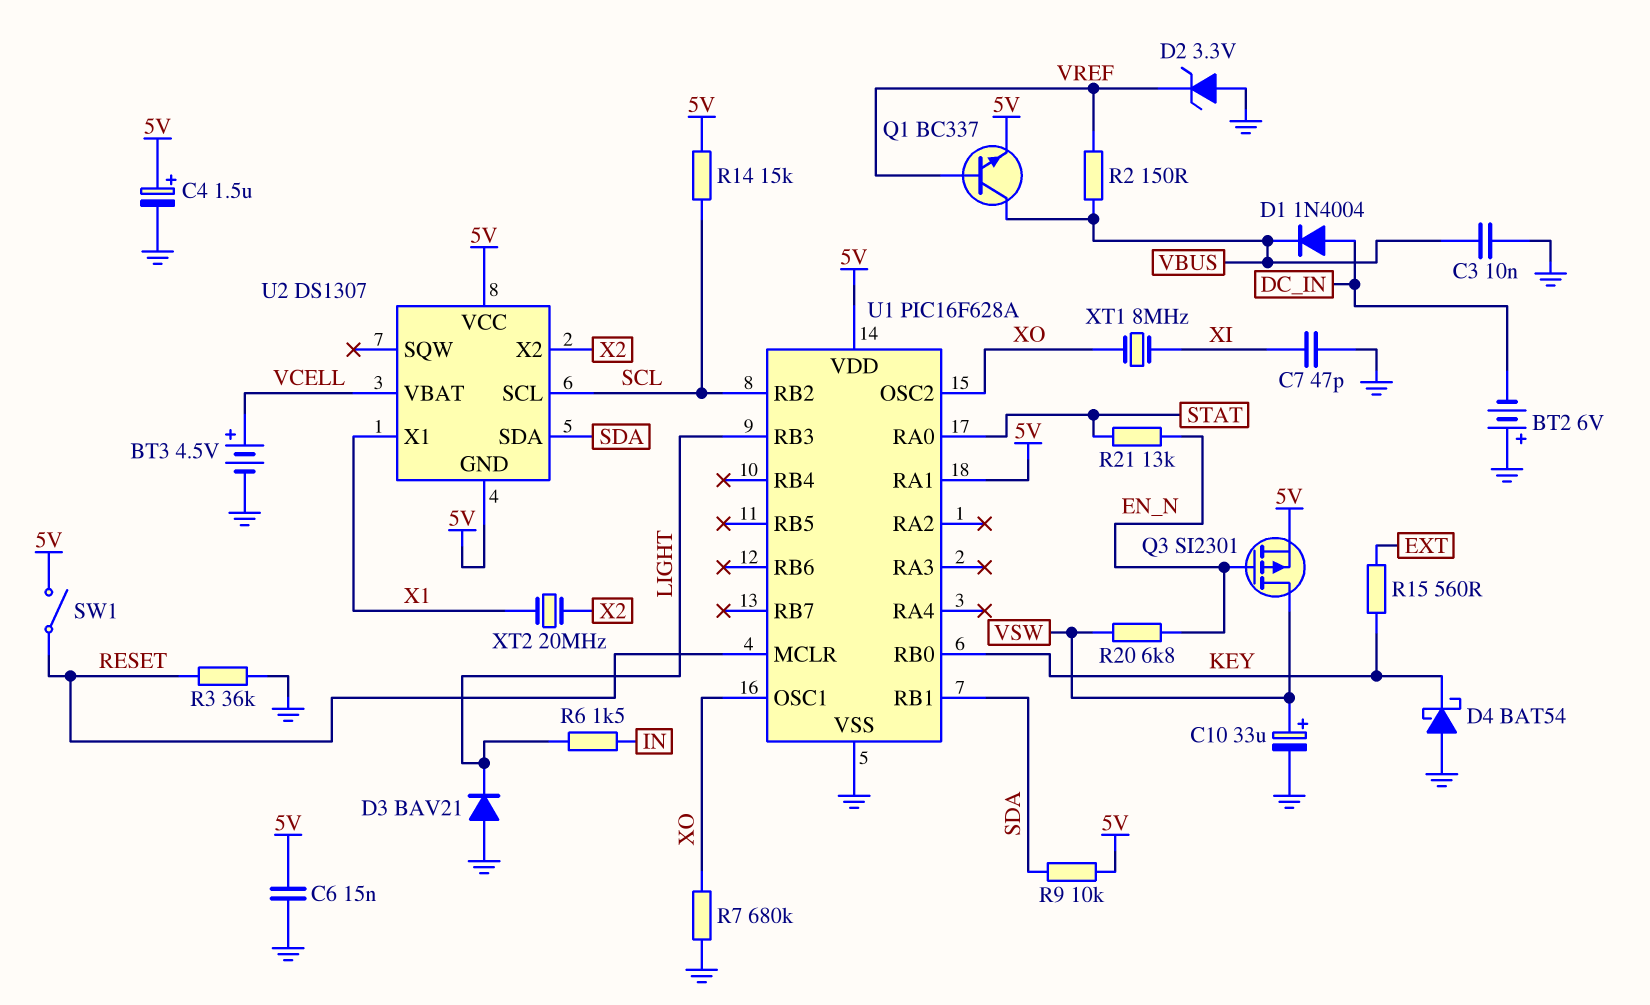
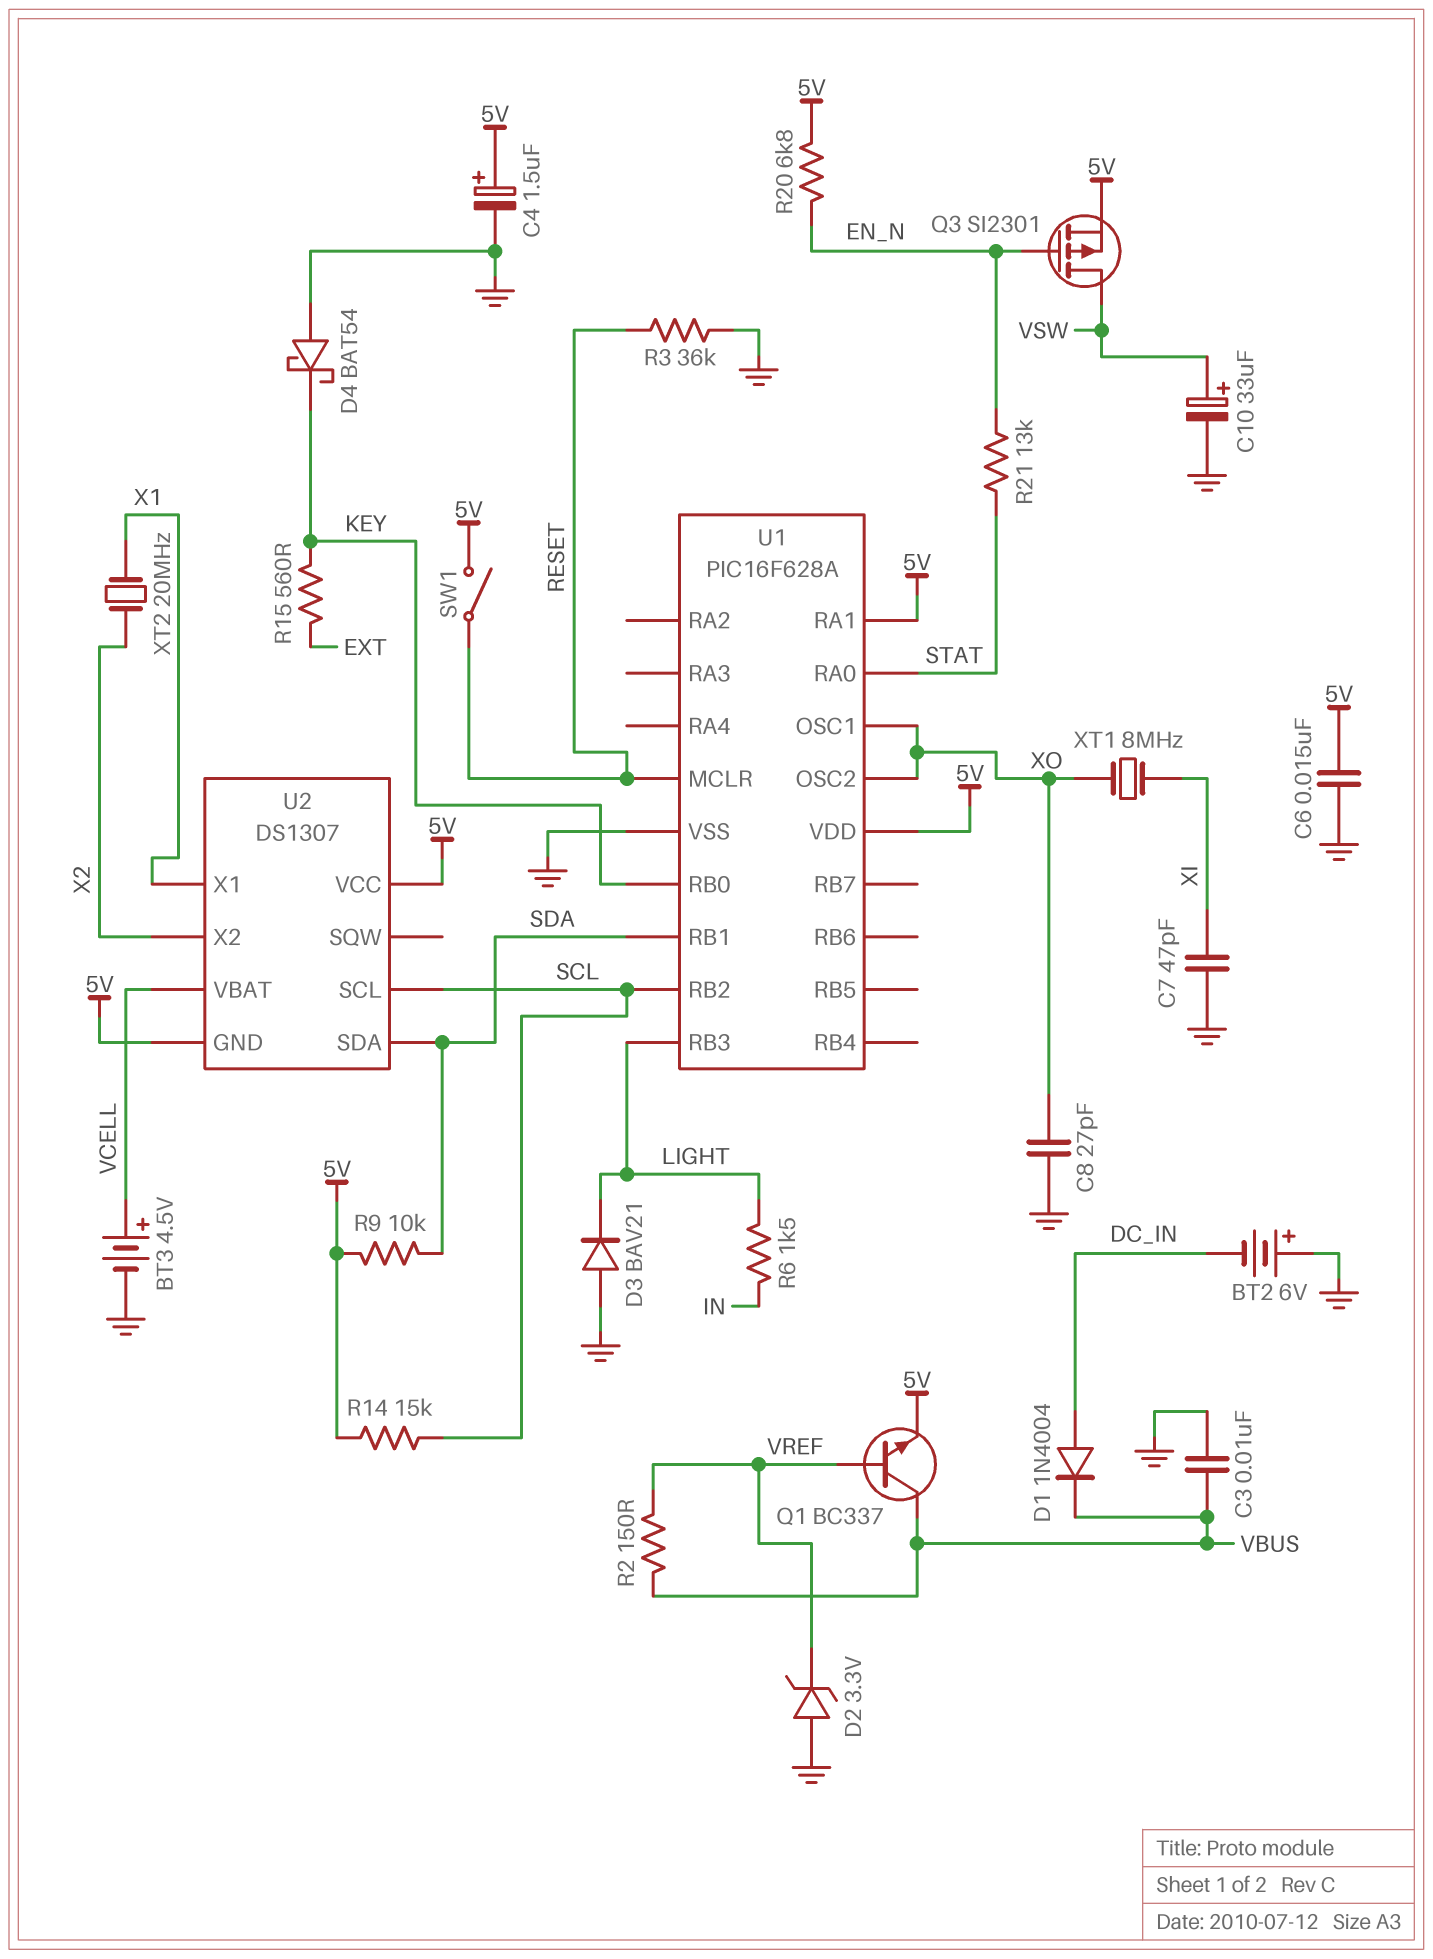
C8: none -> 27pF (GND, XO)
R7: 680k (GND, XO) -> none
R20: 6.8k (EN_N, VSW) -> 6.8k (5V, EN_N)

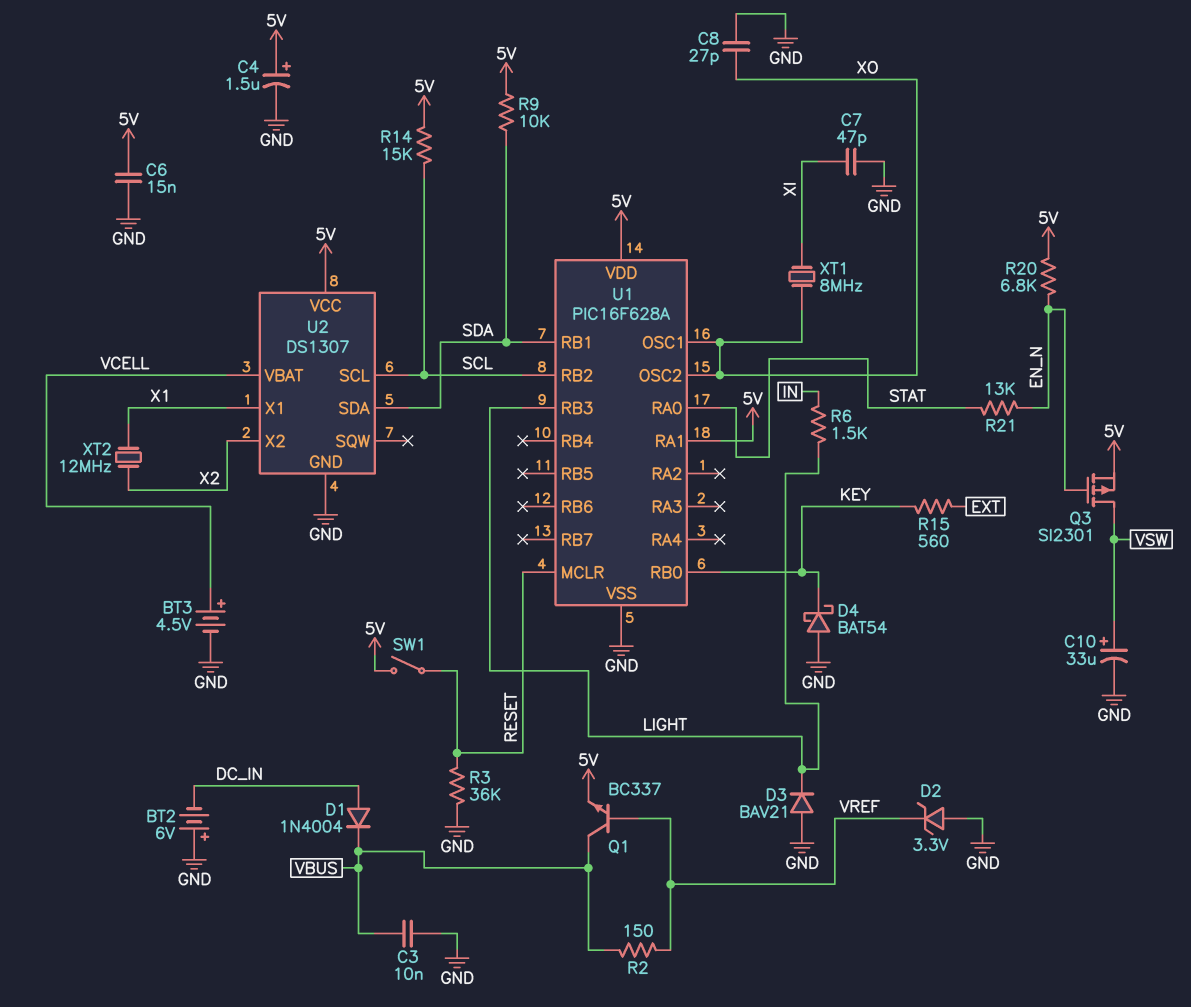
U2 pin GND: 5V -> GND
XT2: 20MHz (X1, X2) -> 12MHz (X1, X2)

